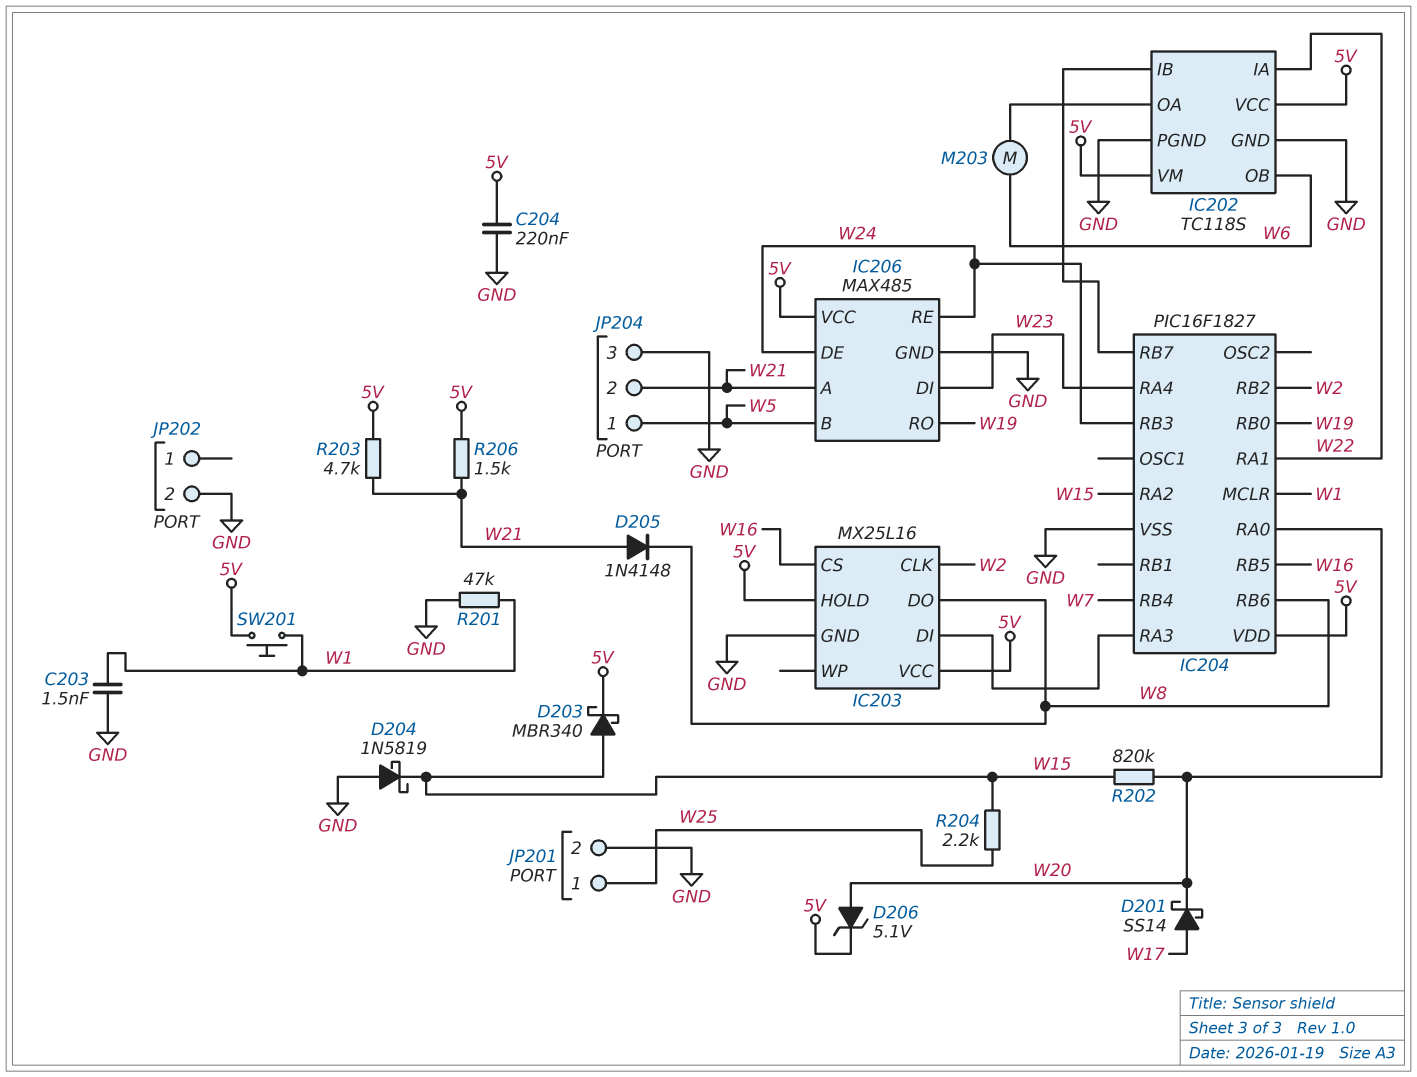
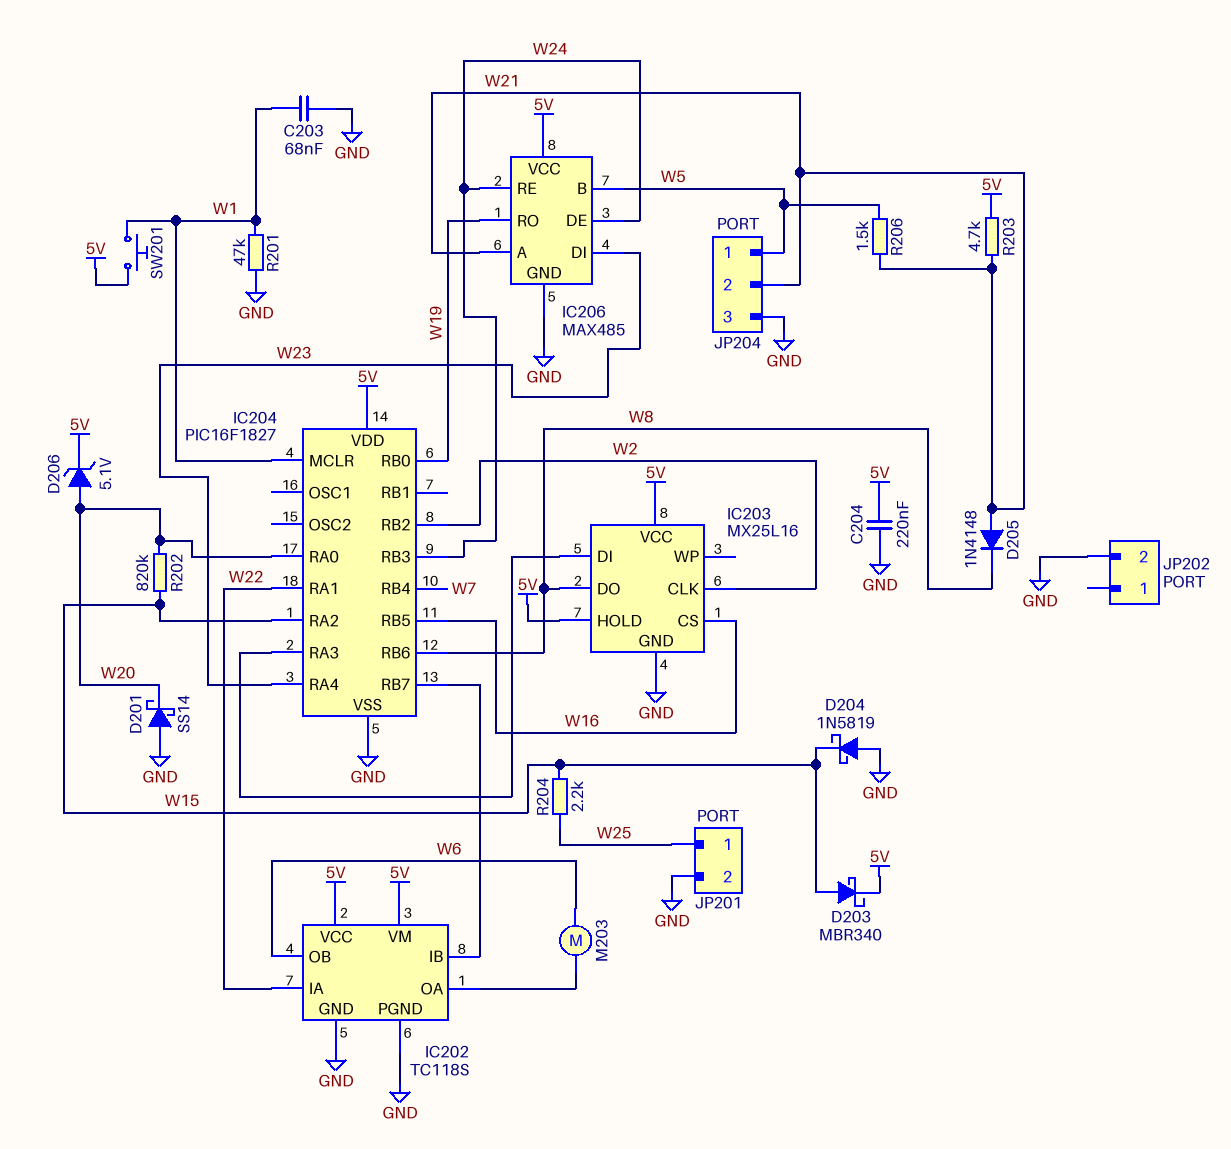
C203: 1.5nF (GND, W1) -> 68nF (GND, W1)
D201: schottky SS14 (A W17, K W20) -> schottky SS14 (A GND, K W20)
R206: 1.5k (5V, W21) -> 1.5k (W5, W21)

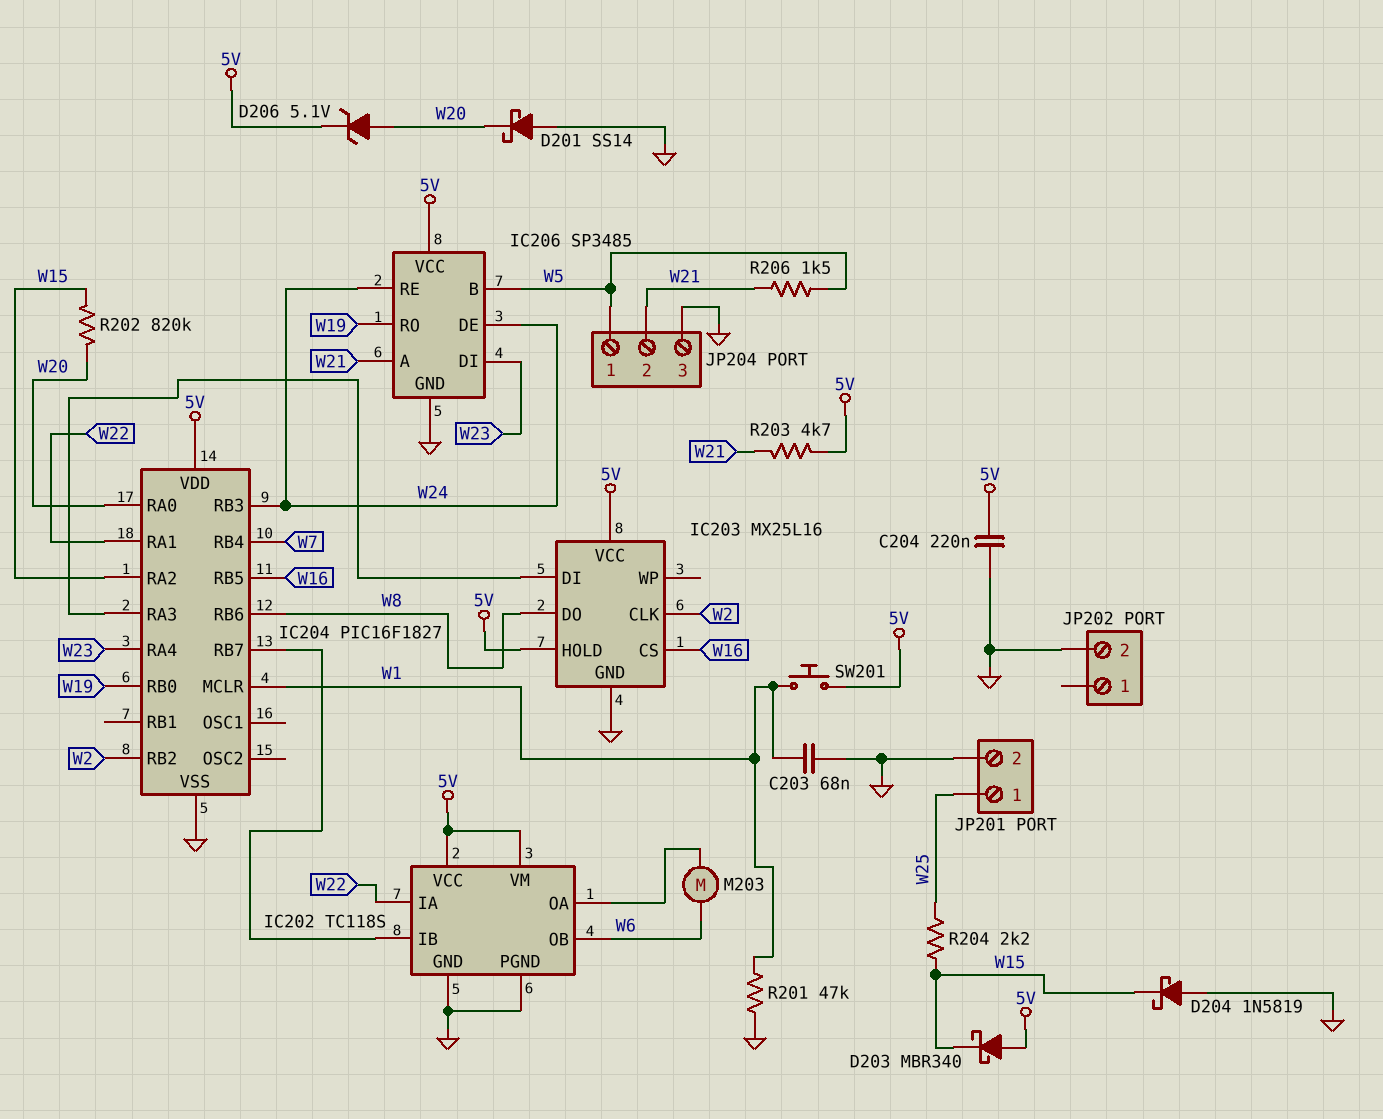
D203: schottky MBR340 (A W15, K 5V) -> schottky MBR340 (A 5V, K W15)
D205: diode 1N4148 (A W21, K W8) -> none
IC206: MAX485 -> SP3485

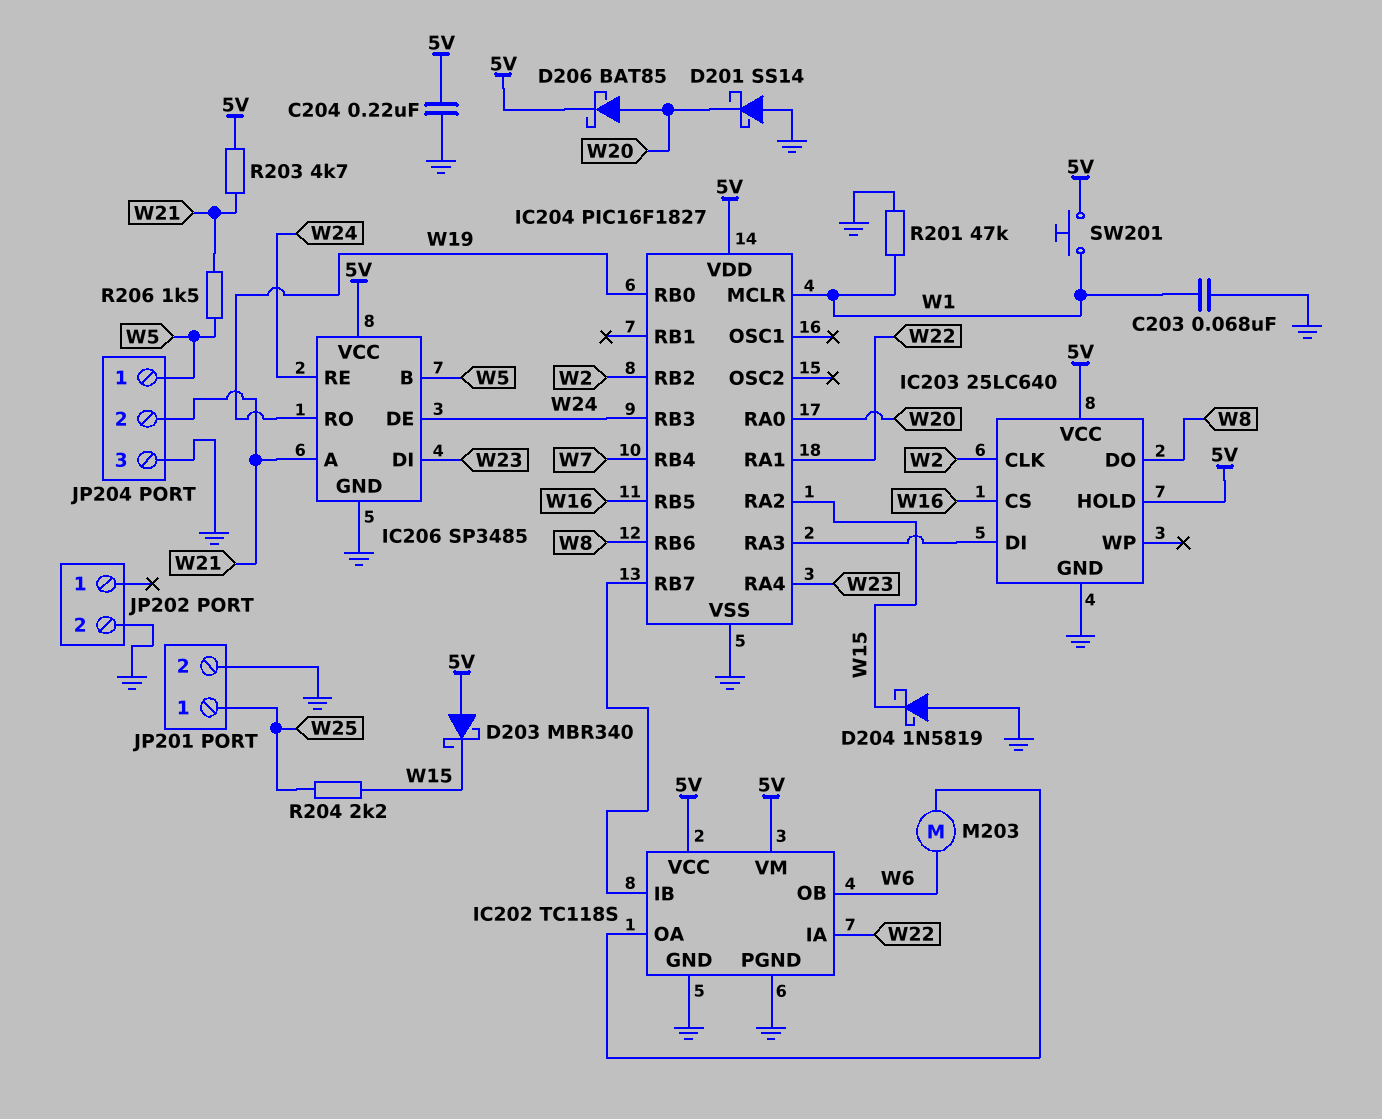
D206: zener 5.1V (A W20, K 5V) -> schottky BAT85 (A W20, K 5V)
IC203: MX25L16 -> 25LC640
R202: 820k (W15, W20) -> none

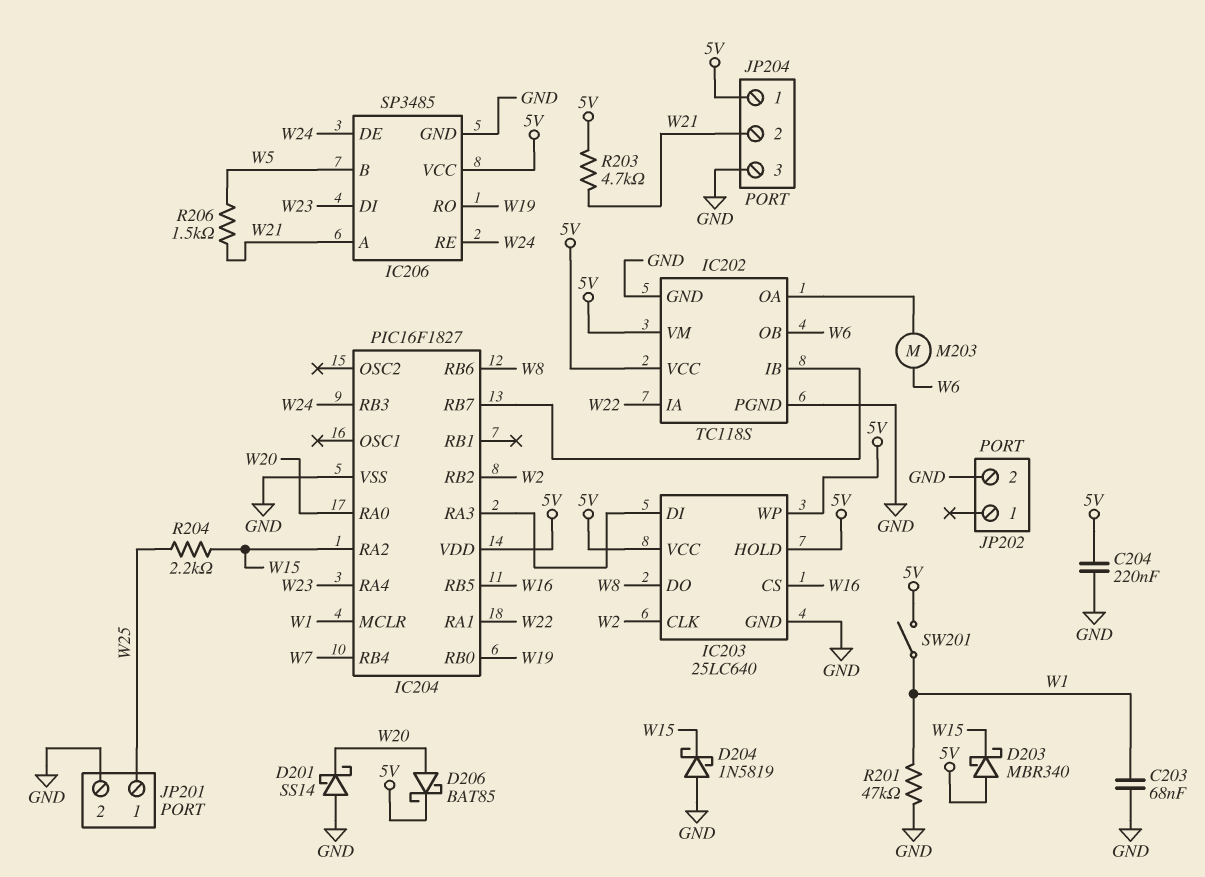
IC203 pin WP: none -> 5V
JP204 pin 1: W5 -> 5V
SW201: button (5V, W1) -> switch (5V, W1)

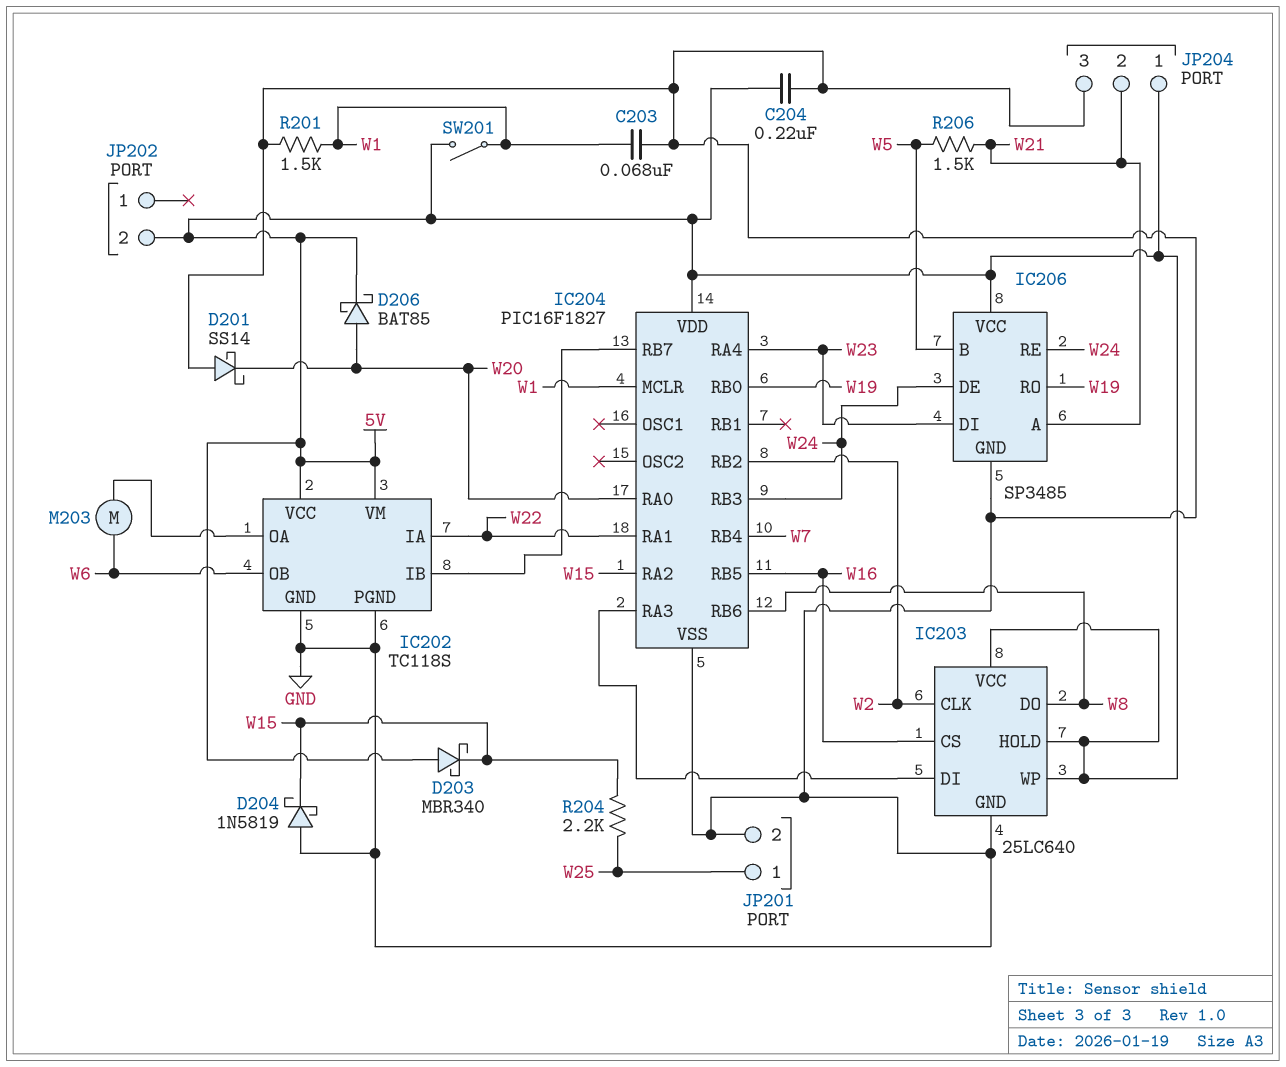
JP202 pin 2: GND -> 5V
R201: 47k (GND, W1) -> 1.5k (GND, W1)
R203: 4.7k (5V, W21) -> none

